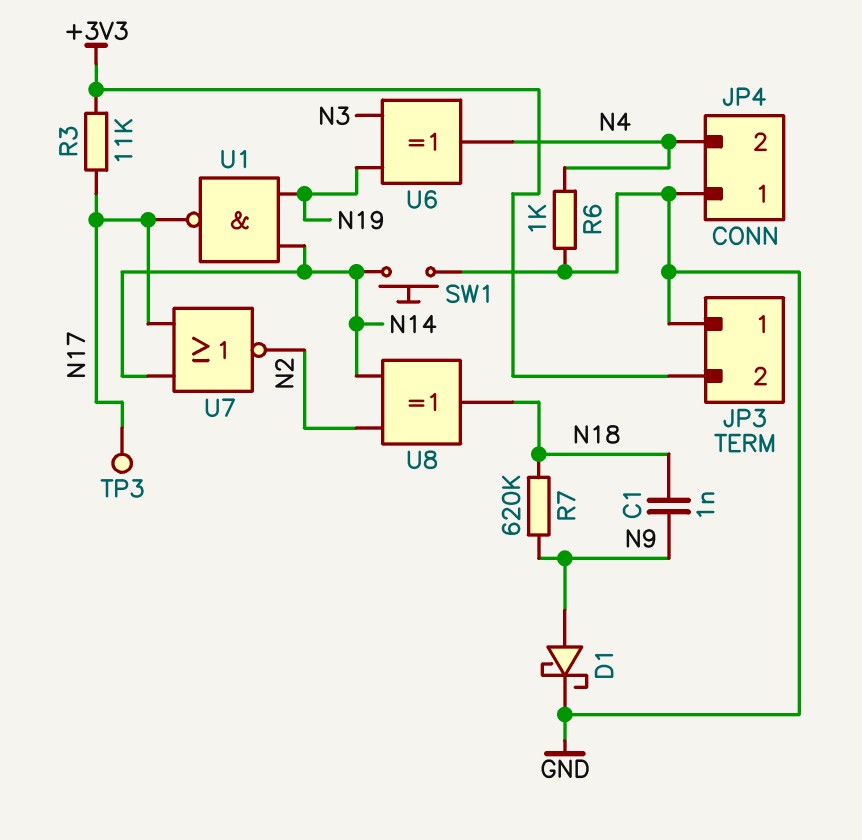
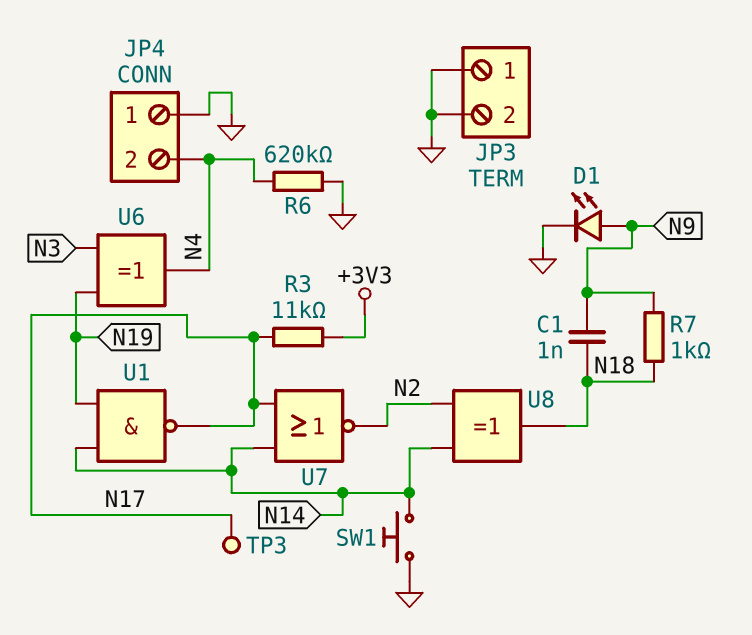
D1: schottky (A N9, K GND) -> LED (A N9, K GND)
JP3 pin 2: +3V3 -> GND
R6: 1k (GND, N4) -> 620k (GND, N4)
R7: 620k (N9, N18) -> 1k (N9, N18)

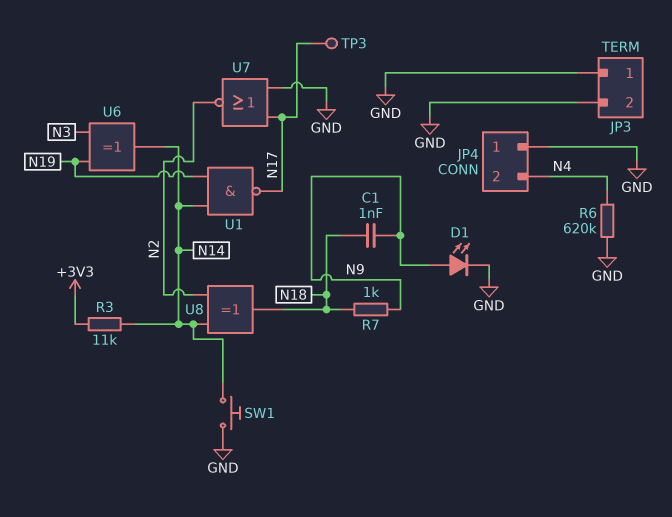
R3: 11k (+3V3, N17) -> 11k (+3V3, N14)
U6: XOR (in N3, in N19, out N4) -> XOR (in N3, in N19, out N14)
U7: NOR (in N14, in N17, out N2) -> NOR (in GND, in N17, out N2)

